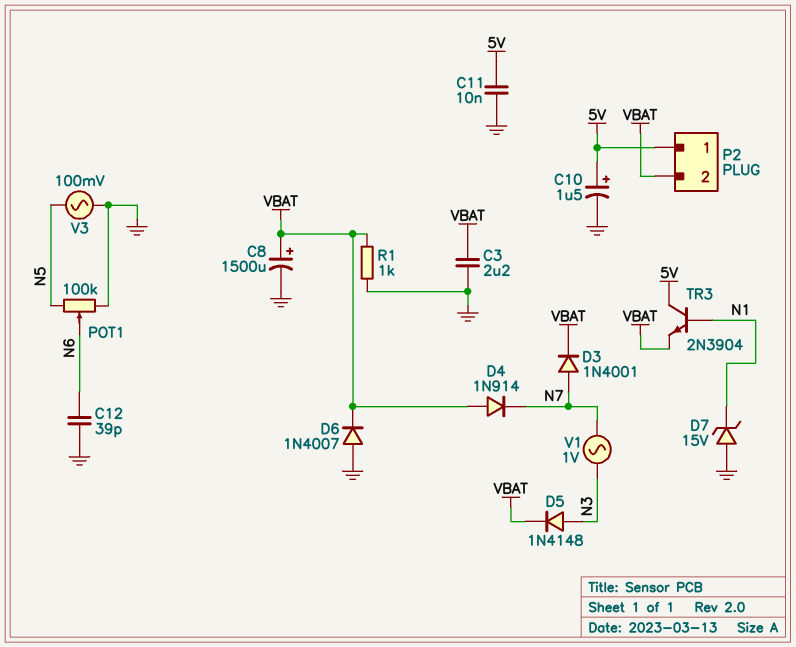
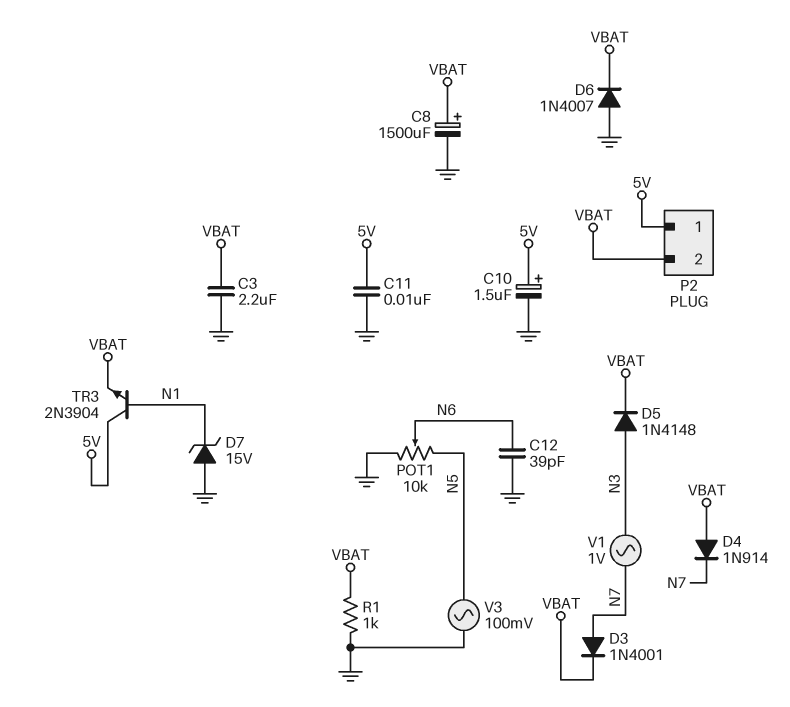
POT1: 100k (GND, N5, wiper N6) -> 10k (GND, N5, wiper N6)

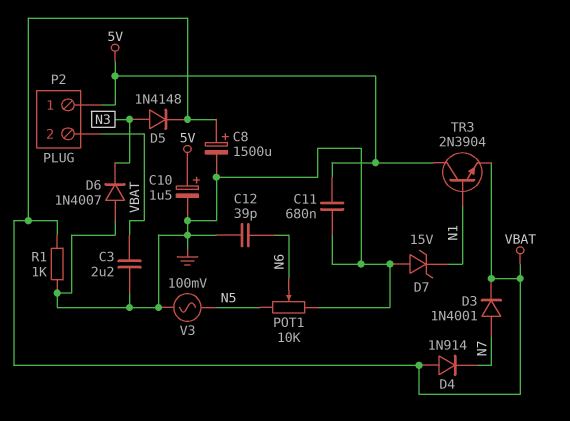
C11: 10nF (5V, GND) -> 680nF (5V, GND)
D6: diode 1N4007 (A GND, K VBAT) -> diode 1N4007 (A GND, K N3)
V1: AC 1V (N3, N7) -> none

